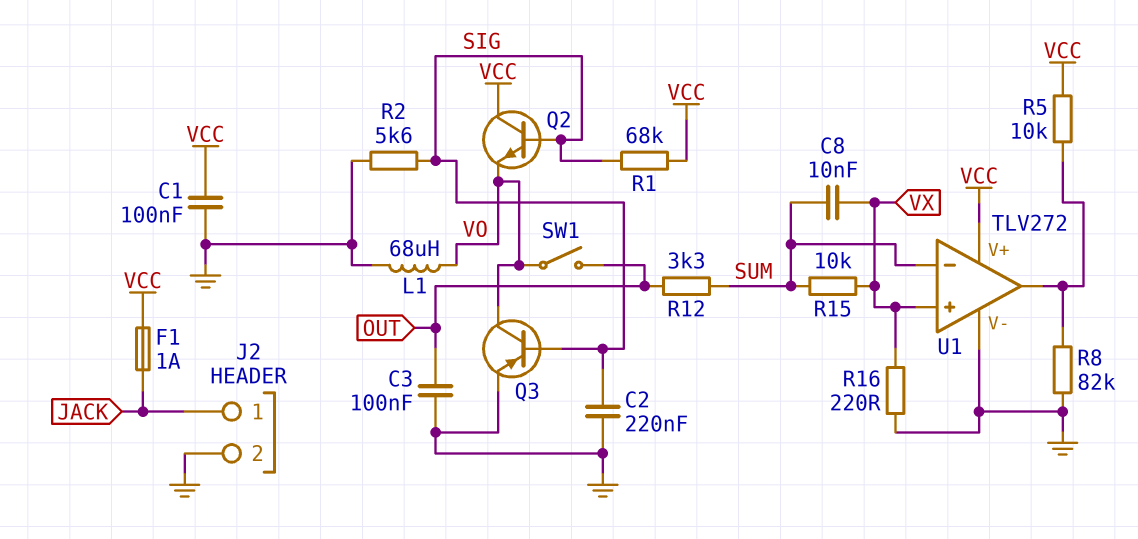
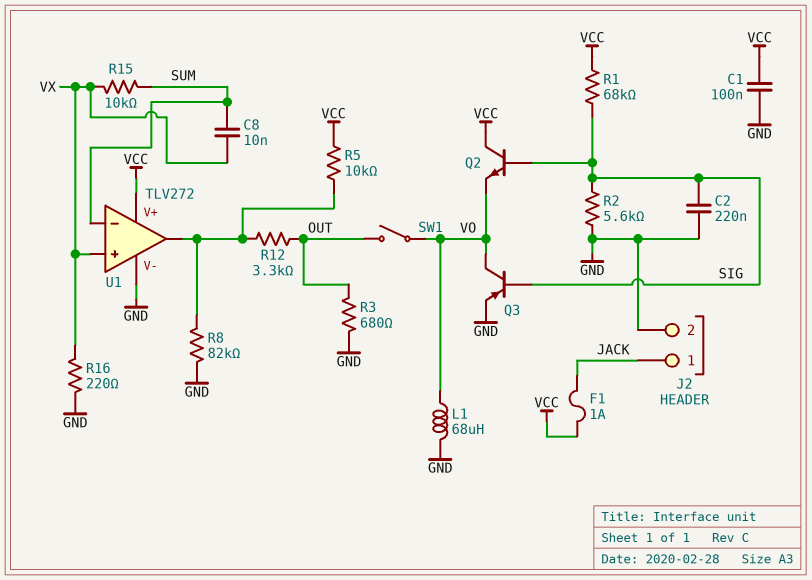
C3: 100nF (GND, OUT) -> none
R3: none -> 680 (GND, OUT)
R12: 3.3k (OUT, SUM) -> 3.3k (OUT, U1/out)

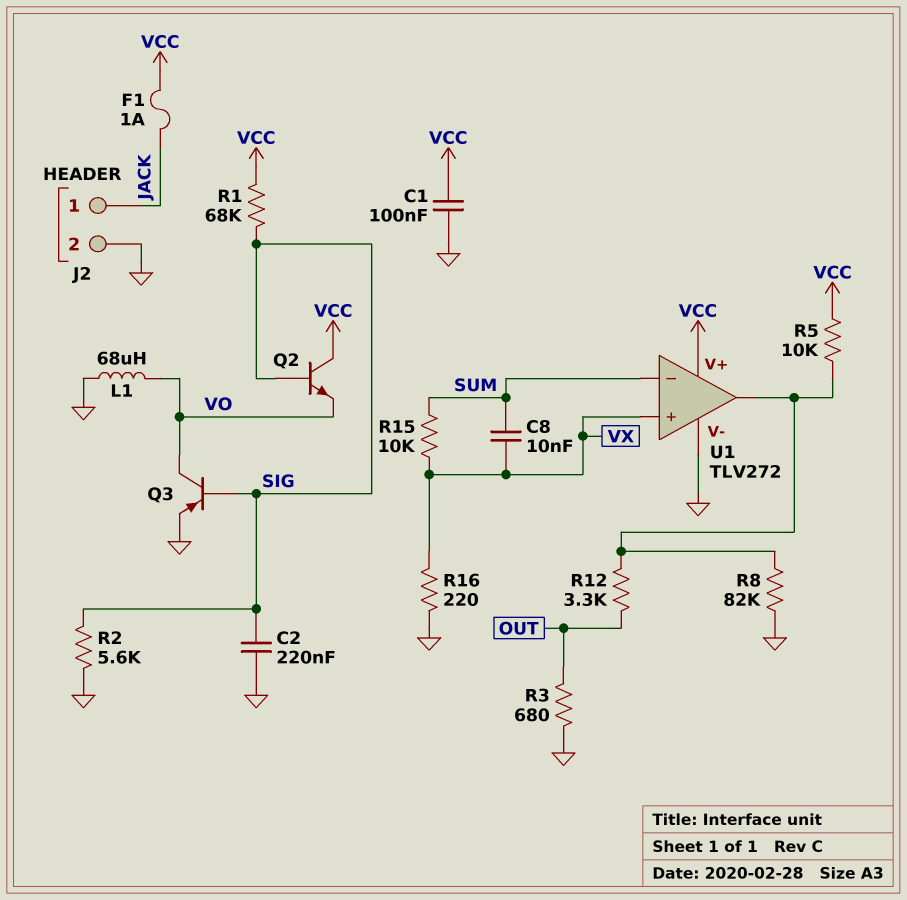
SW1: switch (OUT, VO) -> none

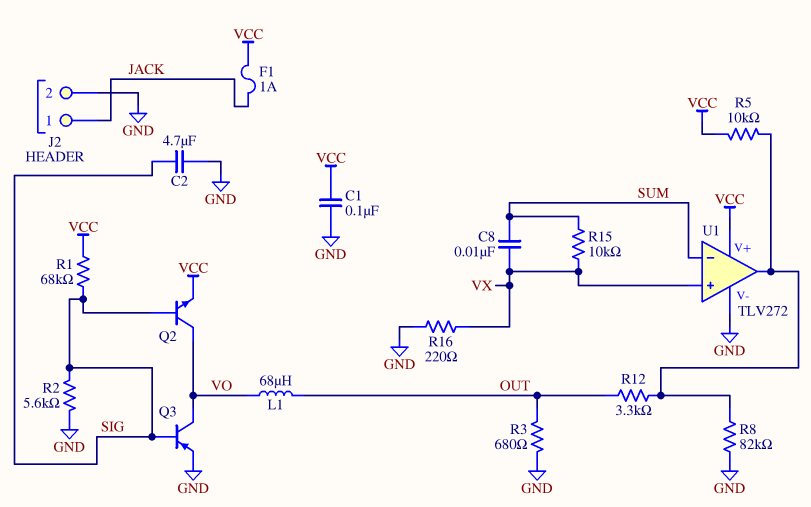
C2: 220nF (GND, SIG) -> 4.7uF (GND, SIG)
L1: 68uH (GND, VO) -> 68uH (OUT, VO)
Q2: NPN (B SIG, C VCC, E VO) -> NPN (B SIG, C VO, E VCC)

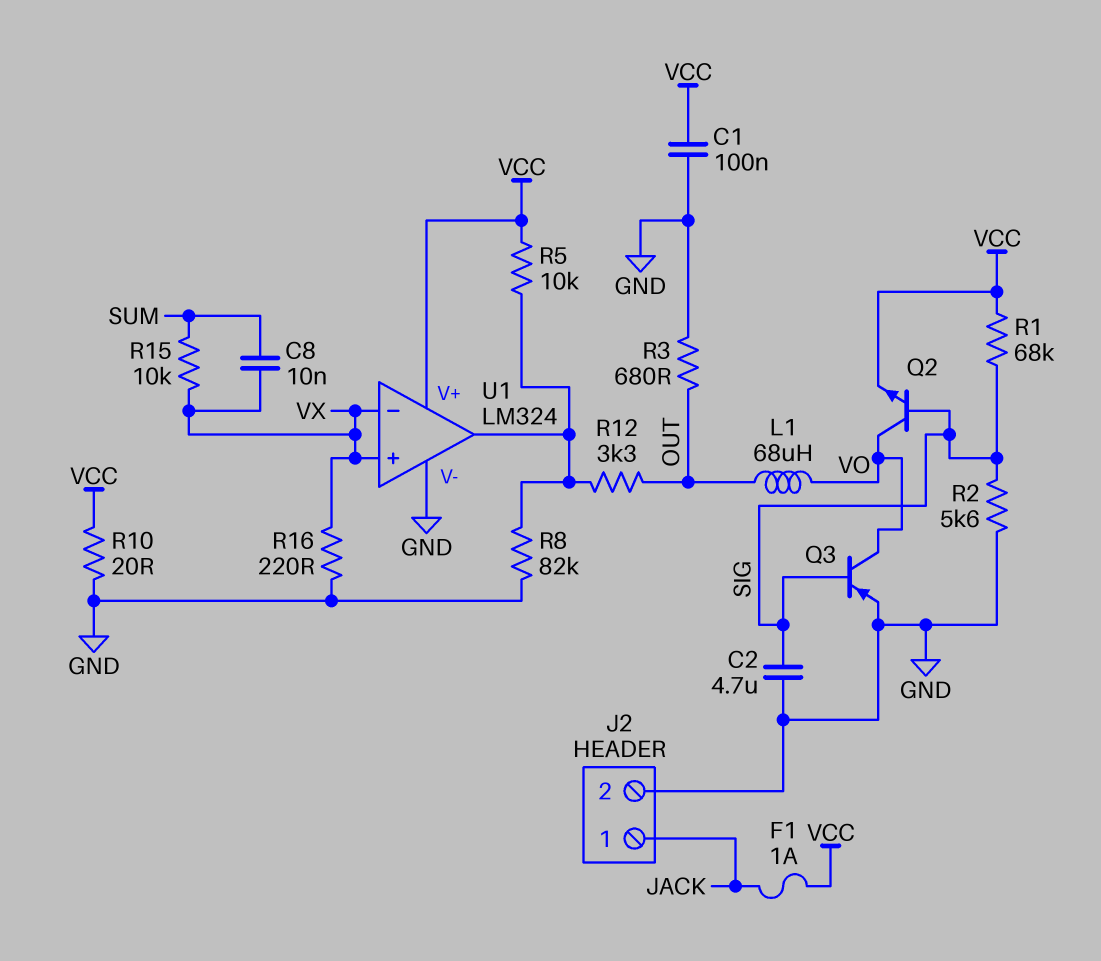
R10: none -> 20 (GND, VCC)
U1: TLV272 -> LM324
U1 pin in-: SUM -> VX

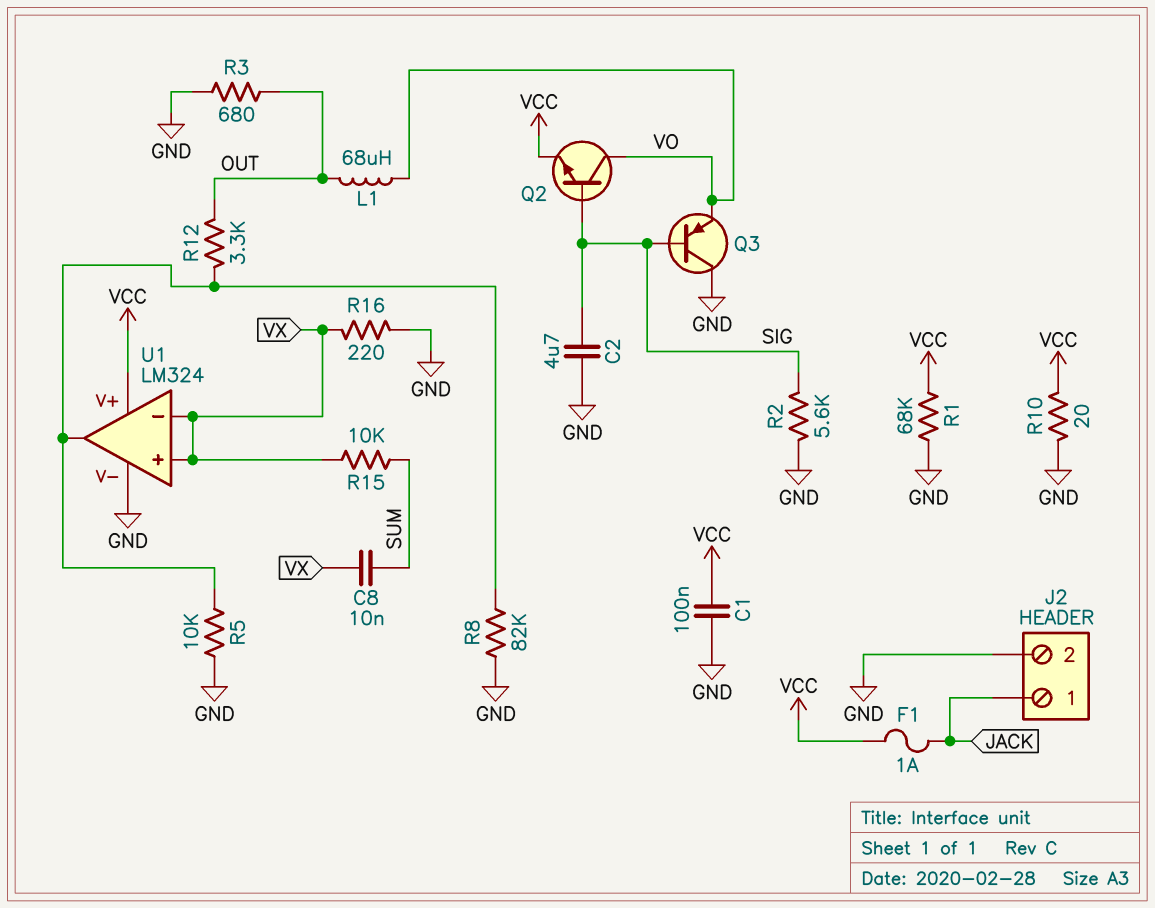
Q3: PNP (B SIG, C VO, E GND) -> PNP (B SIG, C GND, E VO)
R1: 68k (SIG, VCC) -> 68k (GND, VCC)
R5: 10k (U1/out, VCC) -> 10k (GND, U1/out)

